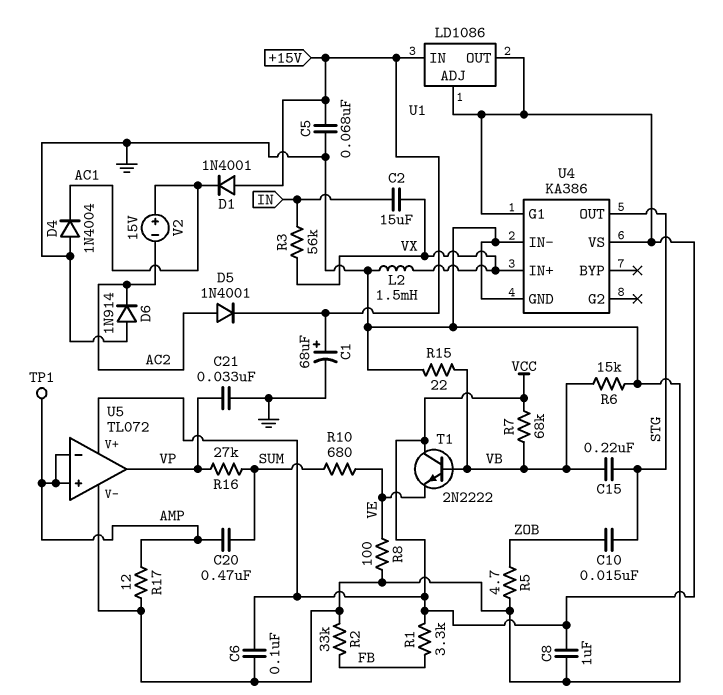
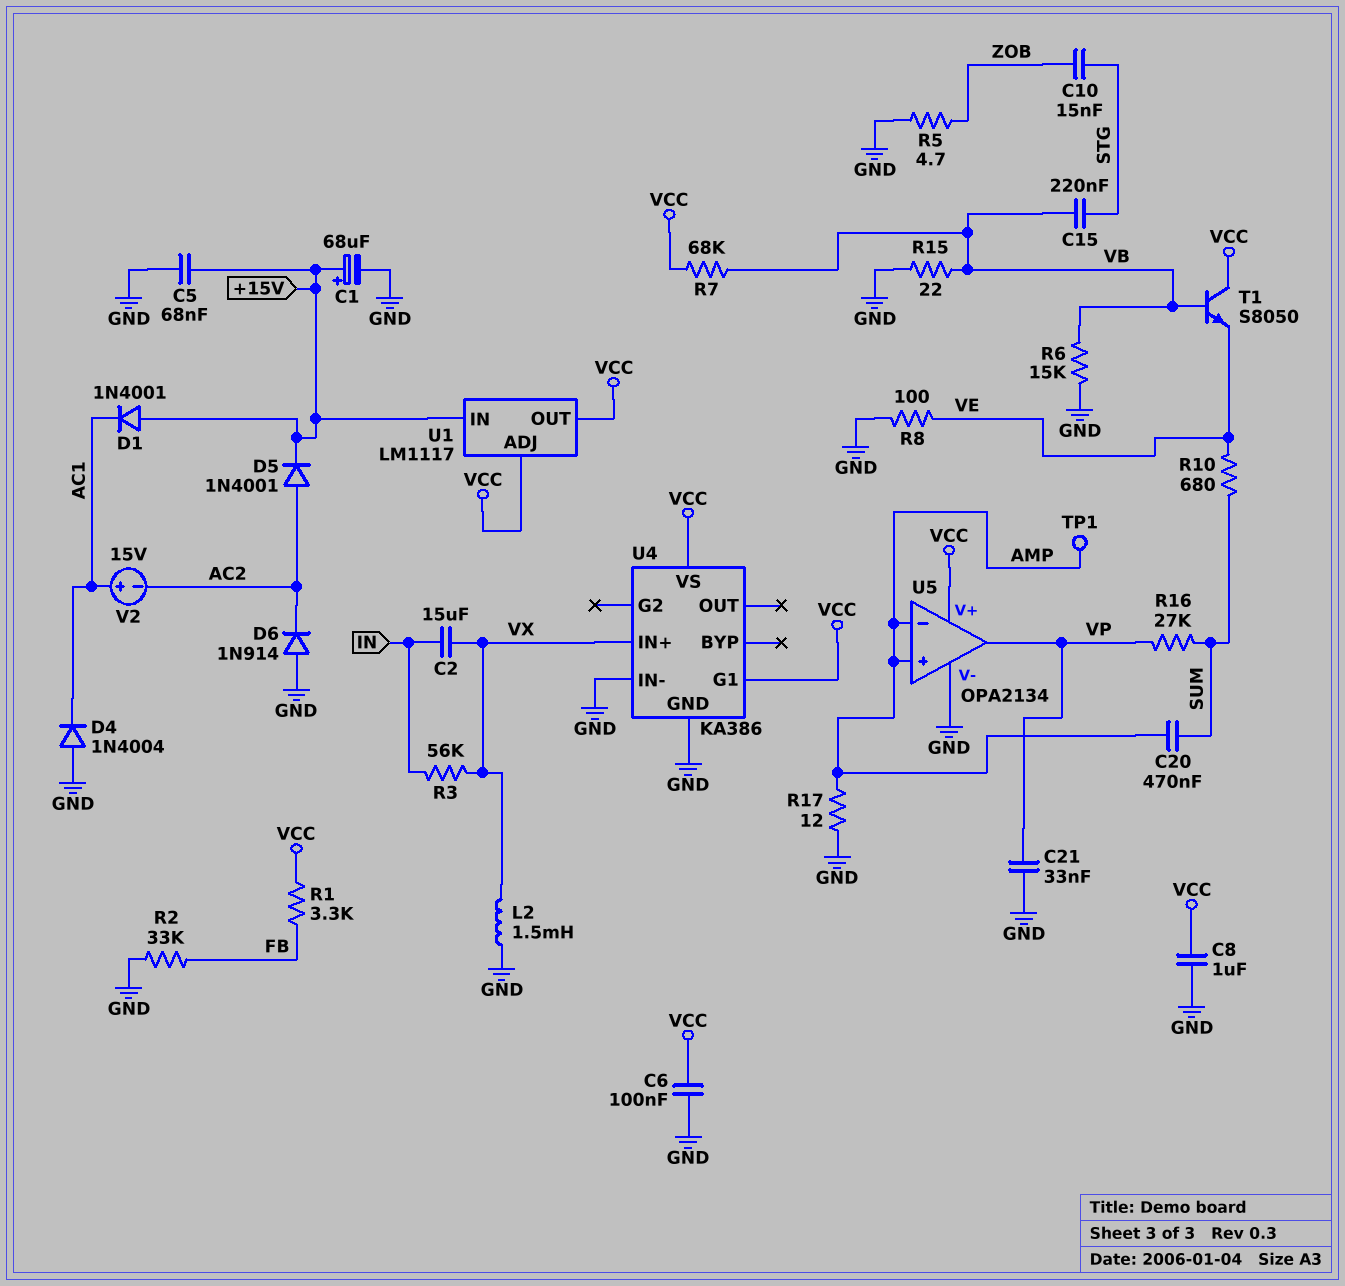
T1: NPN 2N2222 (B VB, C VCC, E VE) -> NPN S8050 (B VB, C VCC, E VE)
U1: LD1086 -> LM1117
U4 pin OUT: STG -> none
U5: TL072 -> OPA2134

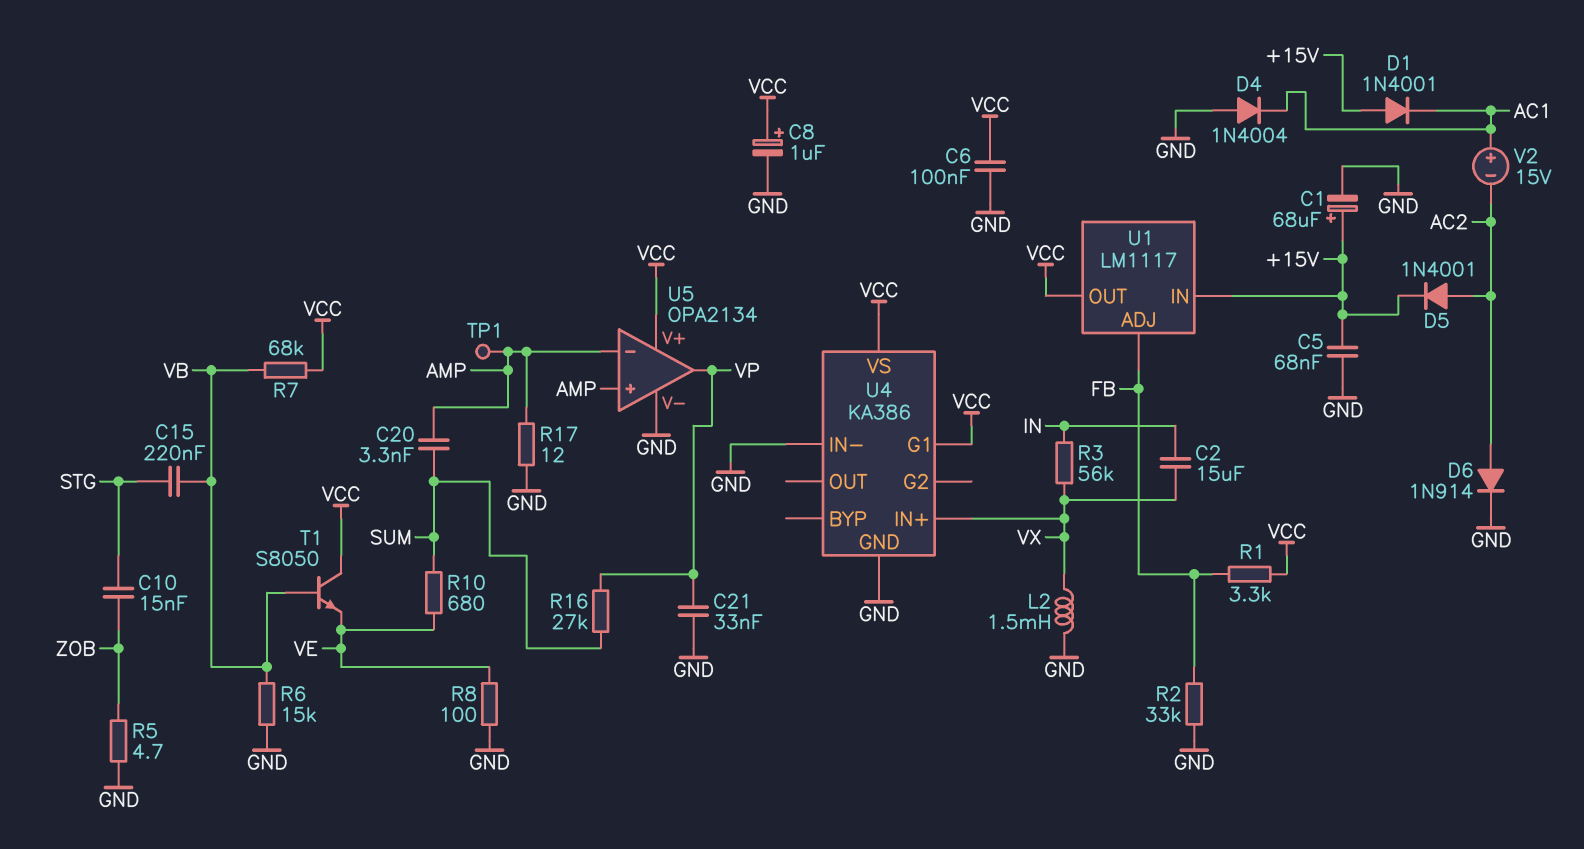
C8: 1uF (GND, VCC) -> 1uF (plus VCC, minus GND)
C20: 470nF (AMP, SUM) -> 3.3nF (AMP, SUM)
D6: diode 1N914 (A GND, K AC2) -> diode 1N914 (A AC2, K GND)
R15: 22 (GND, VB) -> none
U1 pin ADJ: VCC -> FB

